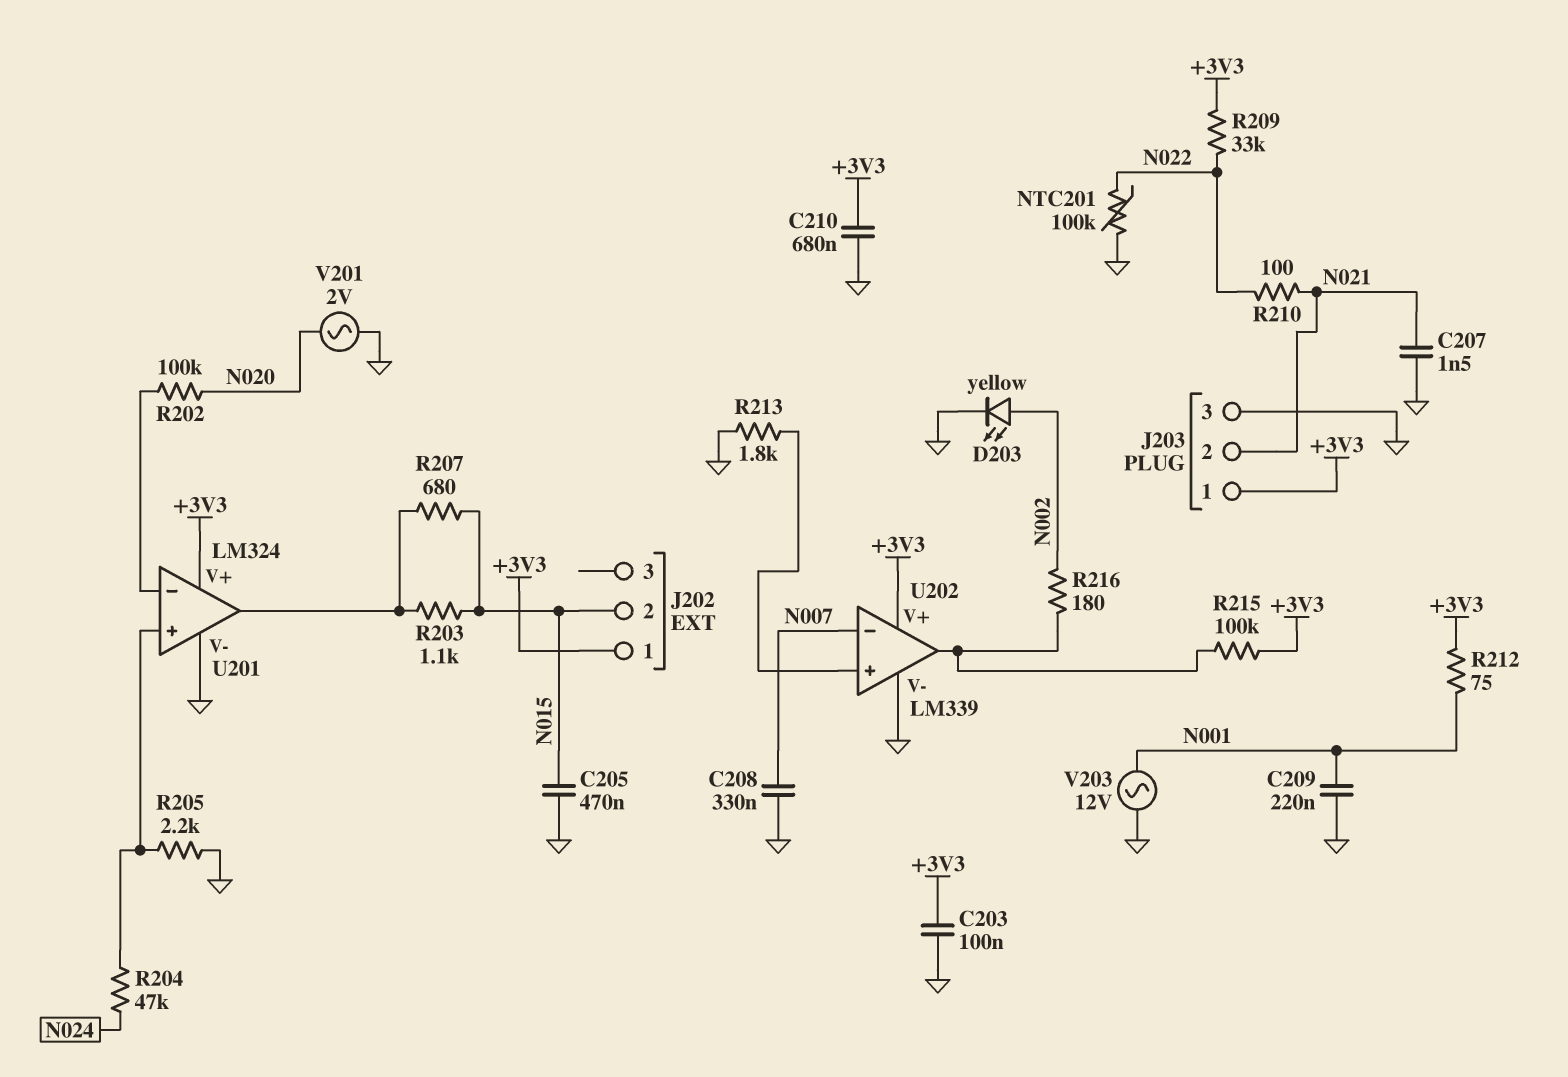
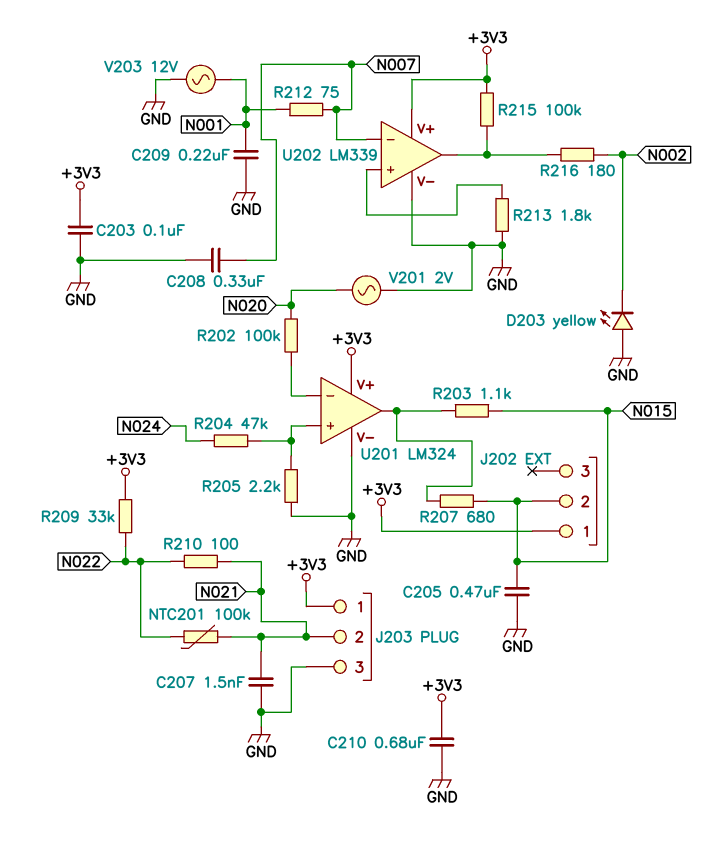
D203: LED yellow (A N002, K GND) -> LED yellow (A GND, K N002)
NTC201: 100k (GND, N022) -> 100k (N021, N022)
R212: 75 (+3V3, N001) -> 75 (N001, N007)

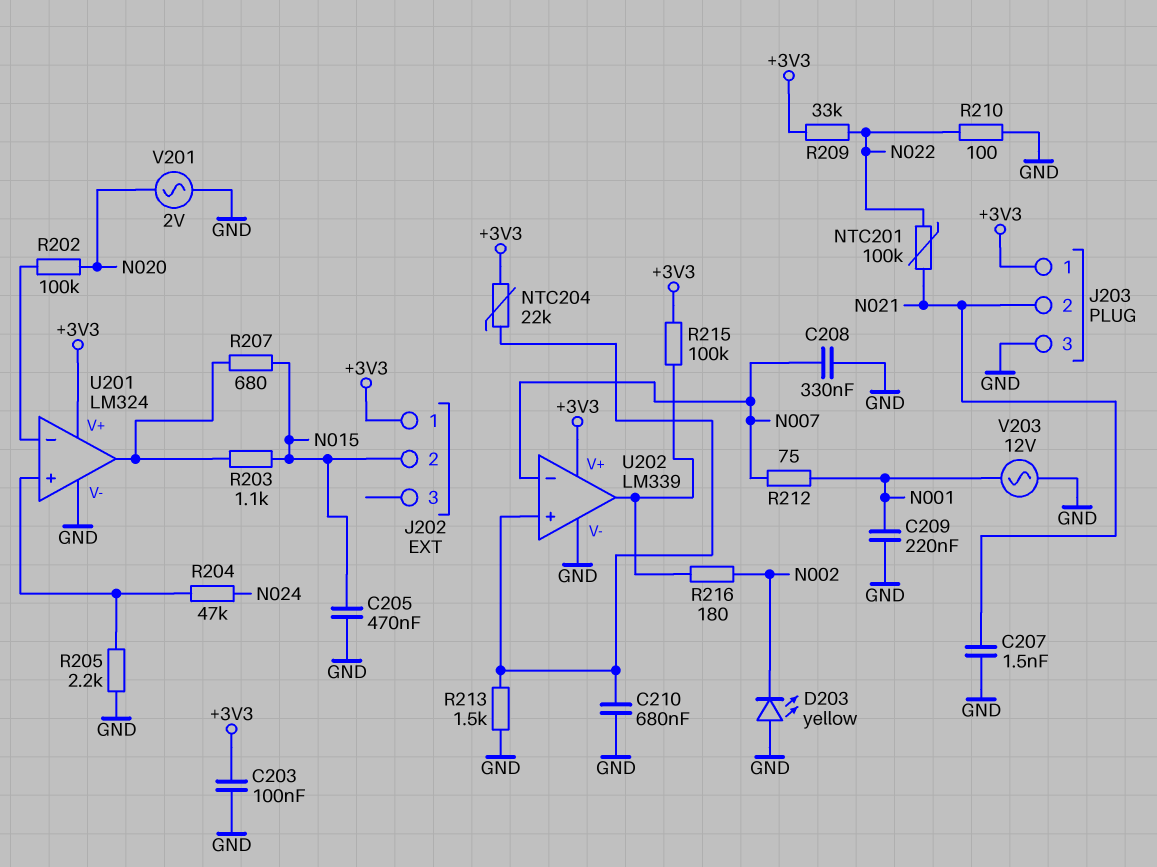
C210: 680nF (+3V3, GND) -> 680nF (GND, U202/in+)
NTC204: none -> 22k (+3V3, U202/in+)
R210: 100 (N021, N022) -> 100 (GND, N022)
R213: 1.8k (GND, U202/in+) -> 1.5k (GND, U202/in+)

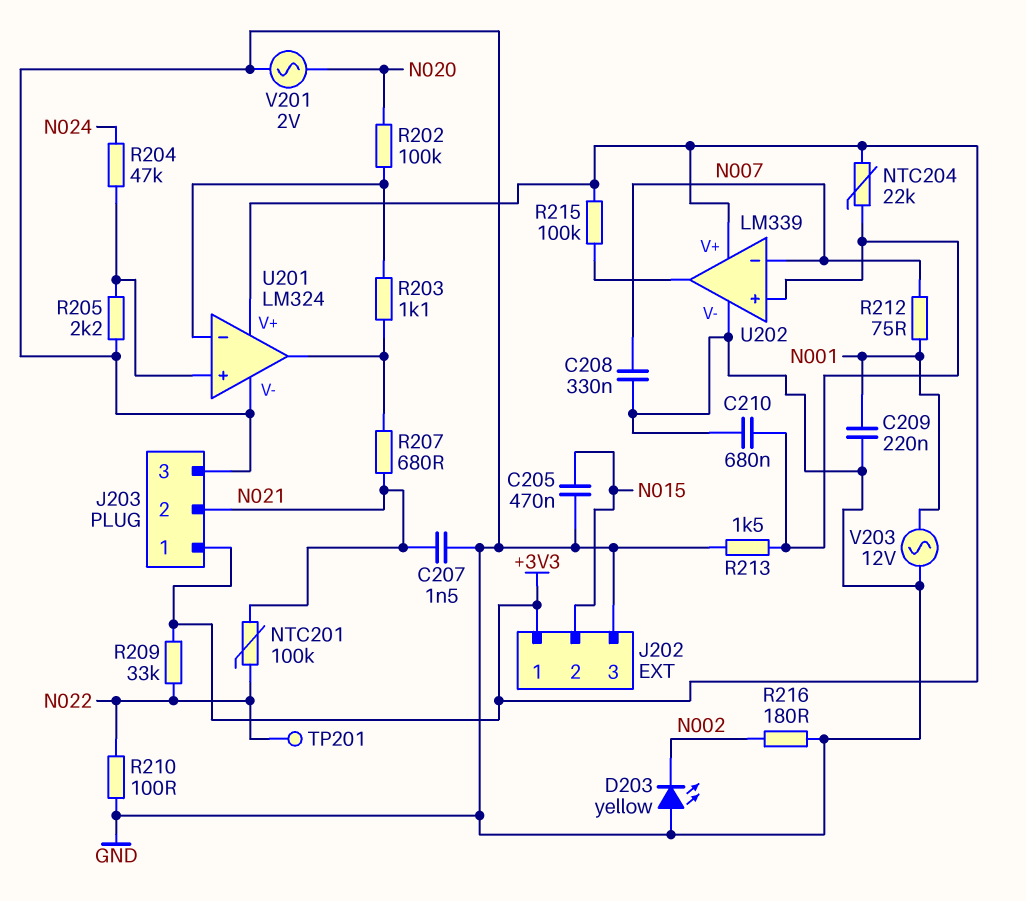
C203: 100nF (+3V3, GND) -> none
J202 pin 3: none -> GND
R203: 1.1k (N015, U201/out) -> 1.1k (U201/in-, U201/out)
R207: 680 (N015, U201/out) -> 680 (N021, U201/out)
R216: 180 (N002, U202/out) -> 180 (GND, N002)
TP201: none -> test point (N022)

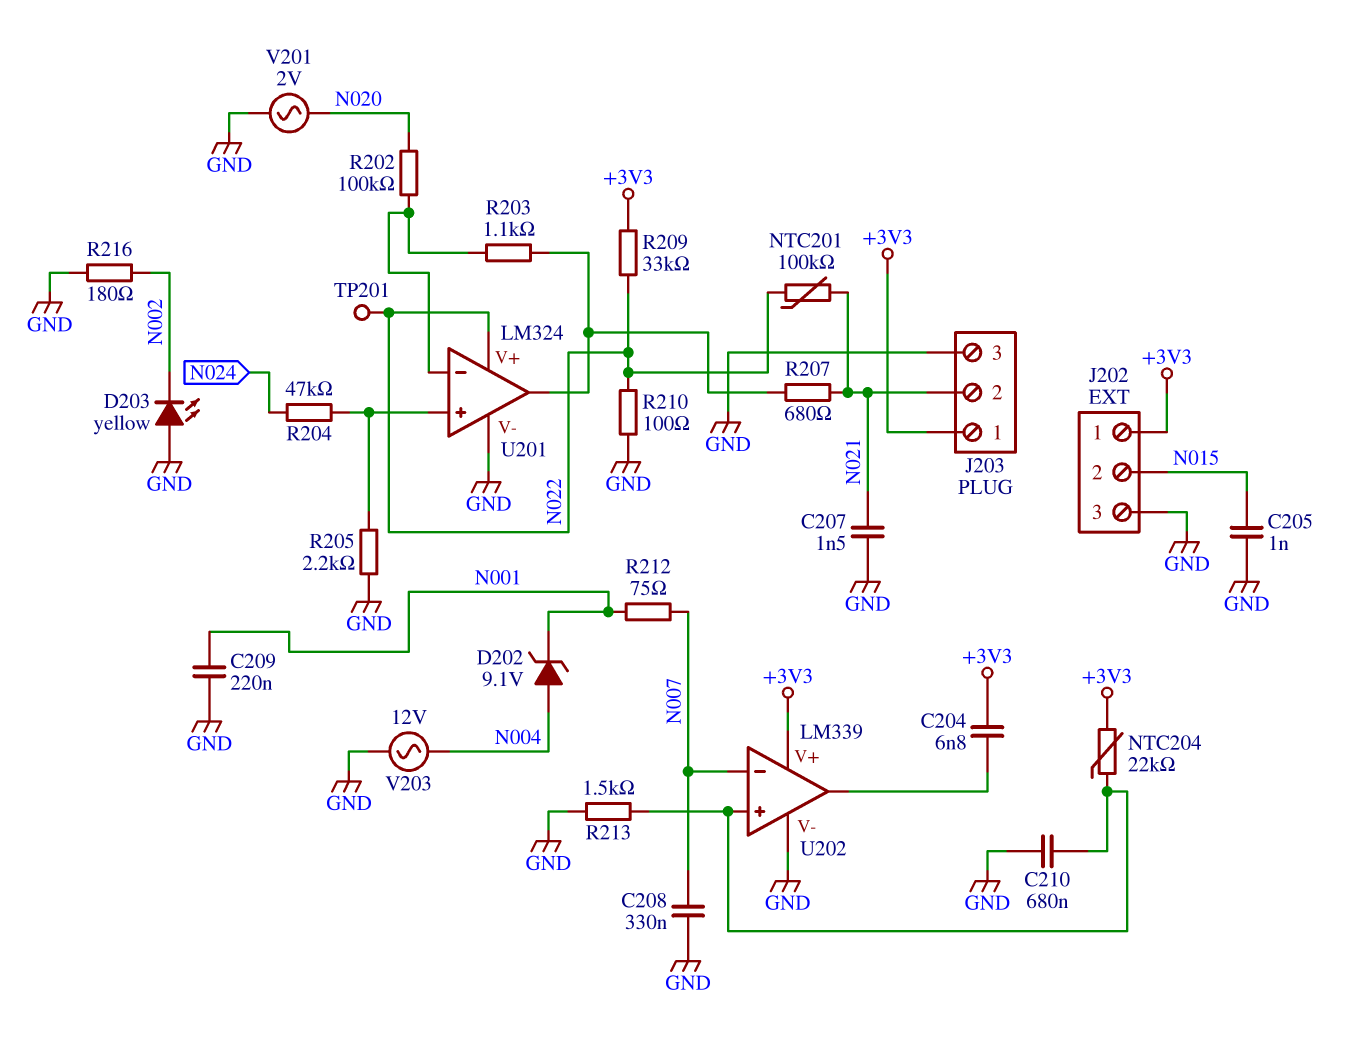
C204: none -> 6.8nF (+3V3, U202/out)
C205: 470nF (GND, N015) -> 1nF (GND, N015)
D202: none -> zener 9.1V (A N004, K N001)
R215: 100k (+3V3, U202/out) -> none
U201 pin V+: +3V3 -> N022
V203: AC 12V (GND, N001) -> AC 12V (GND, N004)

